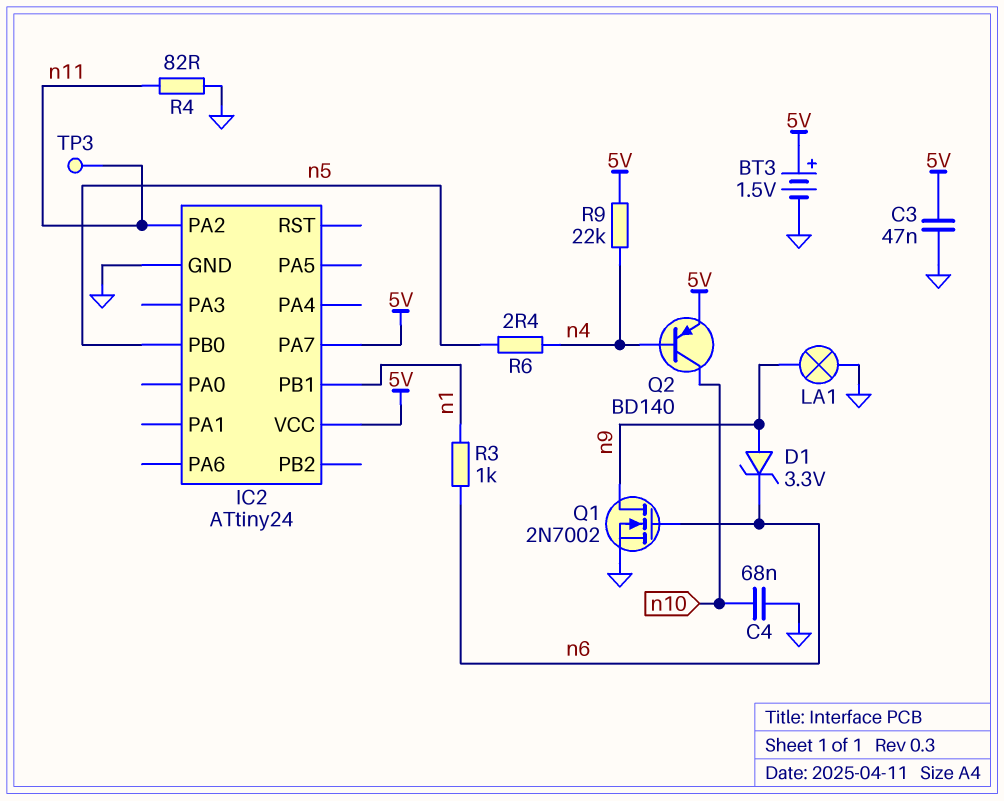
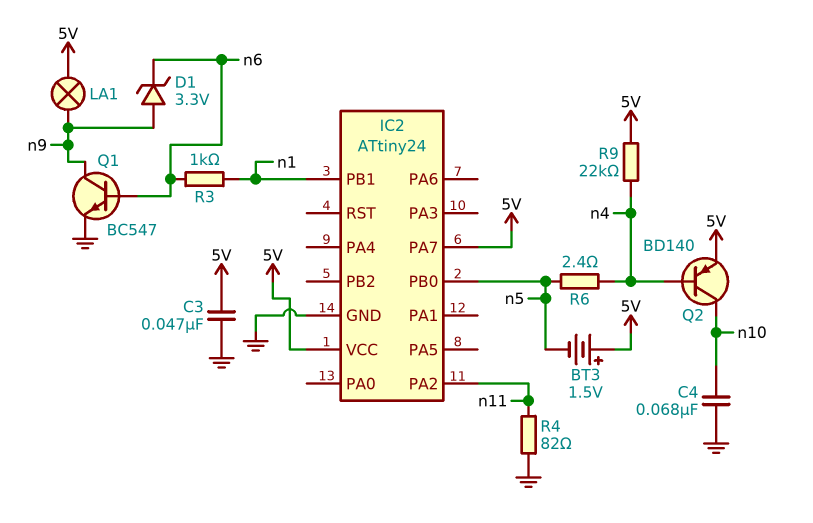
BT3: 1.5V (plus 5V, minus GND) -> 1.5V (plus 5V, minus n5)
LA1: lamp (GND, n9) -> lamp (5V, n9)
Q1: NMOS 2N7002 (G n6, D n9, S GND) -> NPN BC547 (B n6, C n9, E GND)
TP3: test point (n11) -> none

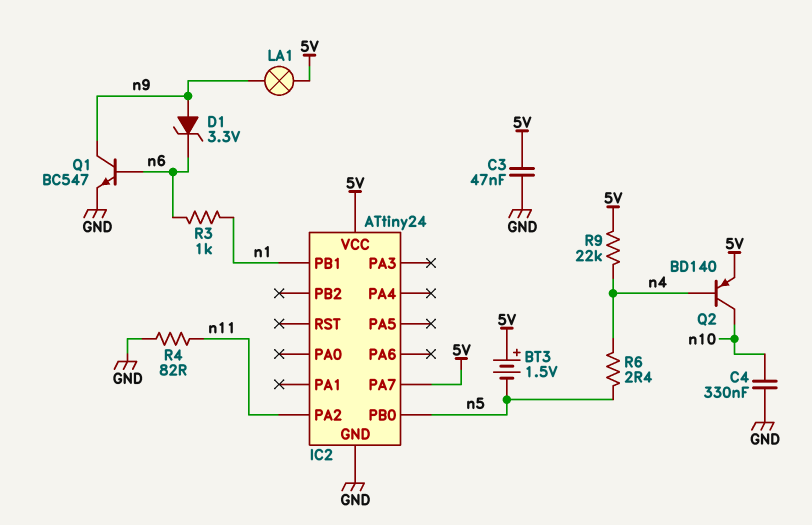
C4: 68nF (GND, n10) -> 330nF (GND, n10)

